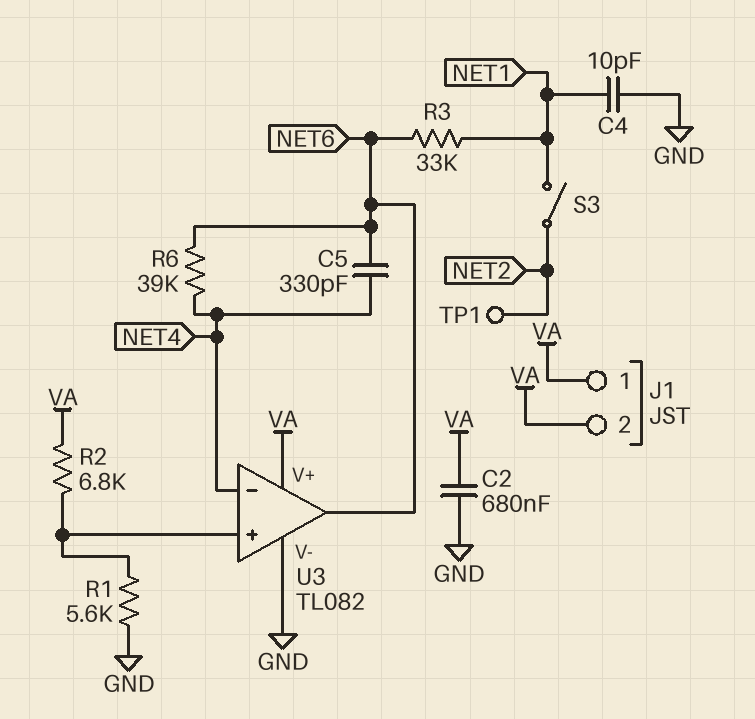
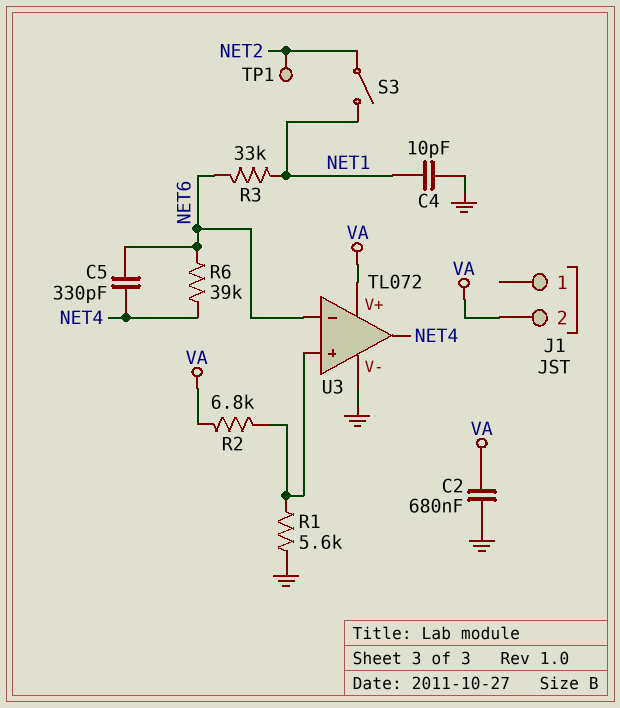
J1 pin 1: VA -> none
U3: TL082 -> TL072
U3 pin in-: NET4 -> NET6
U3 pin out: NET6 -> NET4

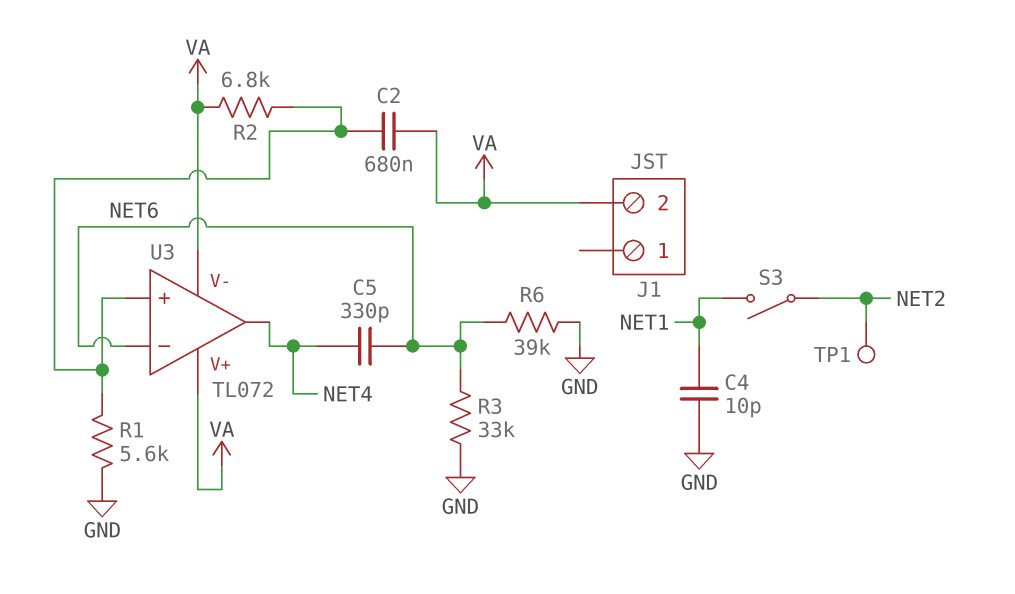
C2: 680nF (GND, VA) -> 680nF (U3/in+, VA)
R3: 33k (NET1, NET6) -> 33k (GND, NET6)
R6: 39k (NET4, NET6) -> 39k (GND, NET6)
U3 pin V-: GND -> VA

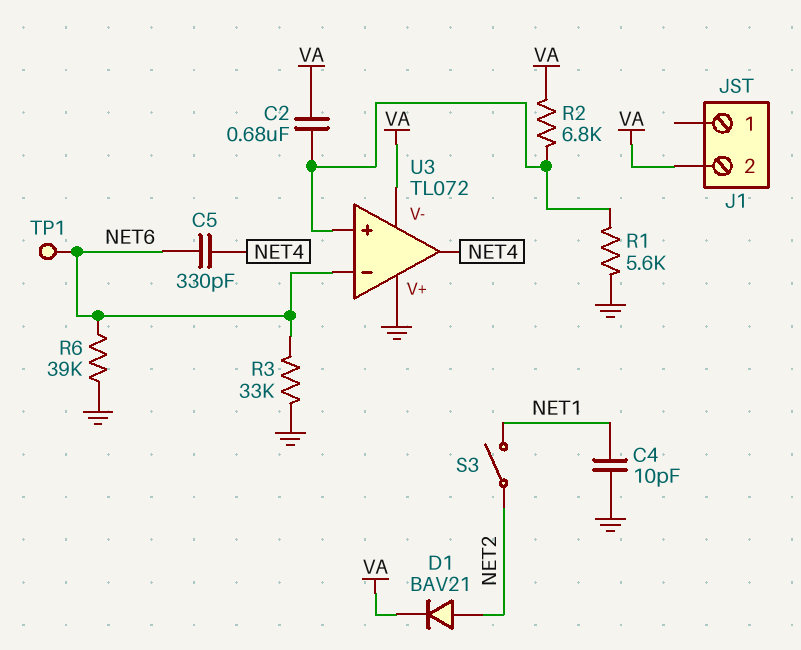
D1: none -> diode BAV21 (A NET2, K VA)
TP1: test point (NET2) -> test point (NET6)
U3 pin V+: VA -> GND

